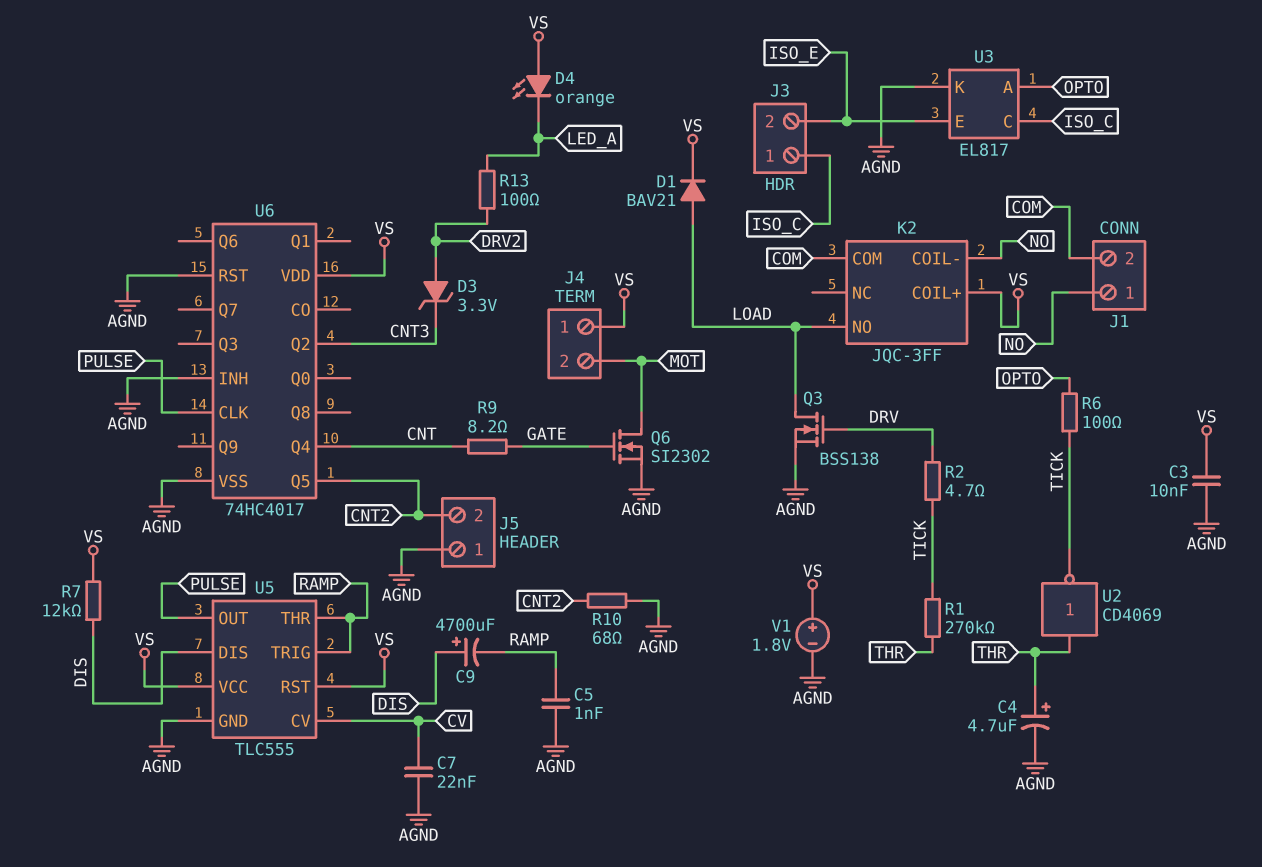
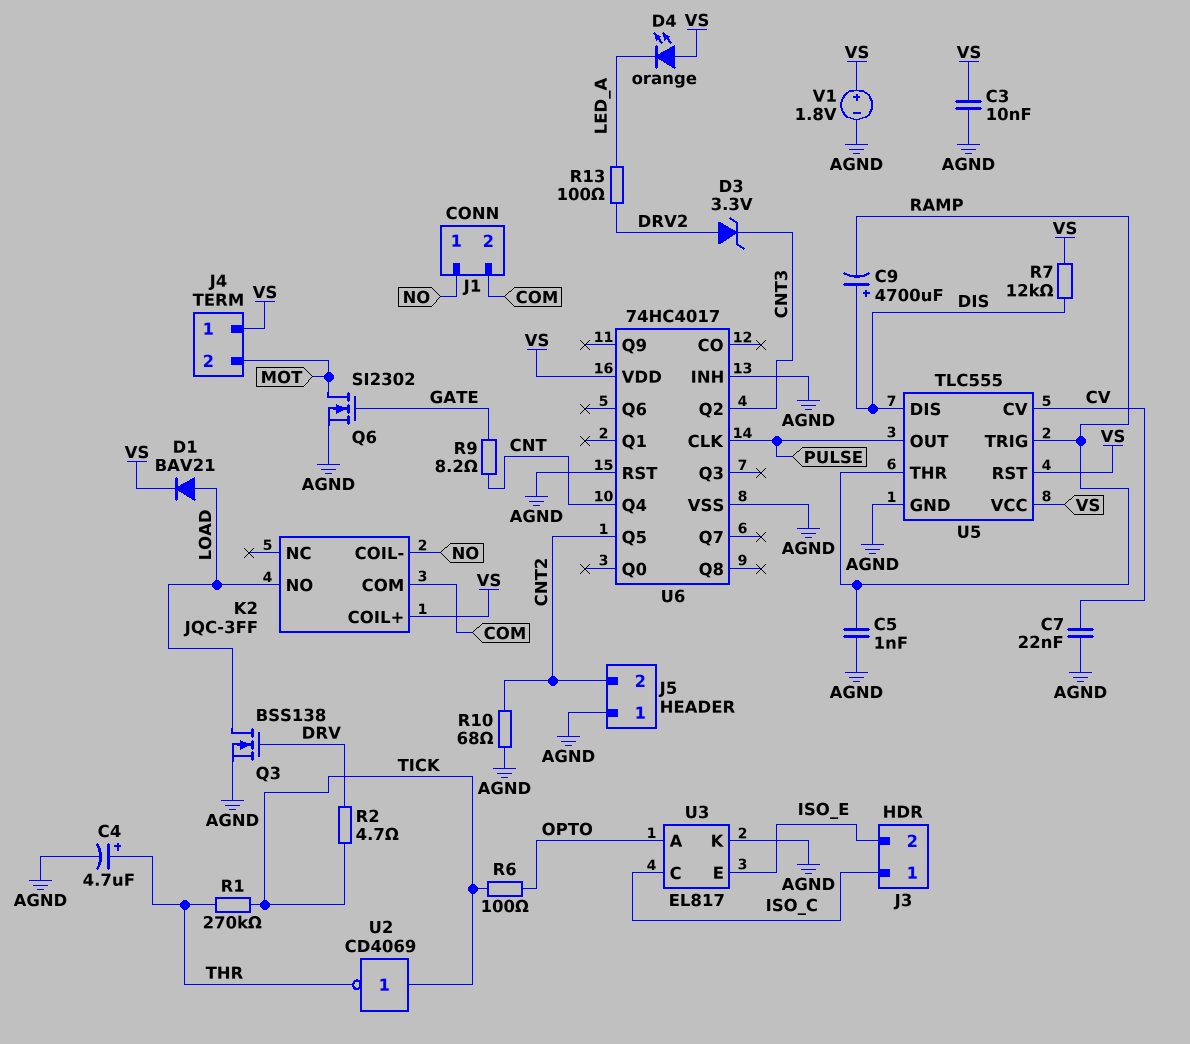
U2: NOT CD4069 (in THR, out TICK) -> NOT CD4069 (in TICK, out THR)

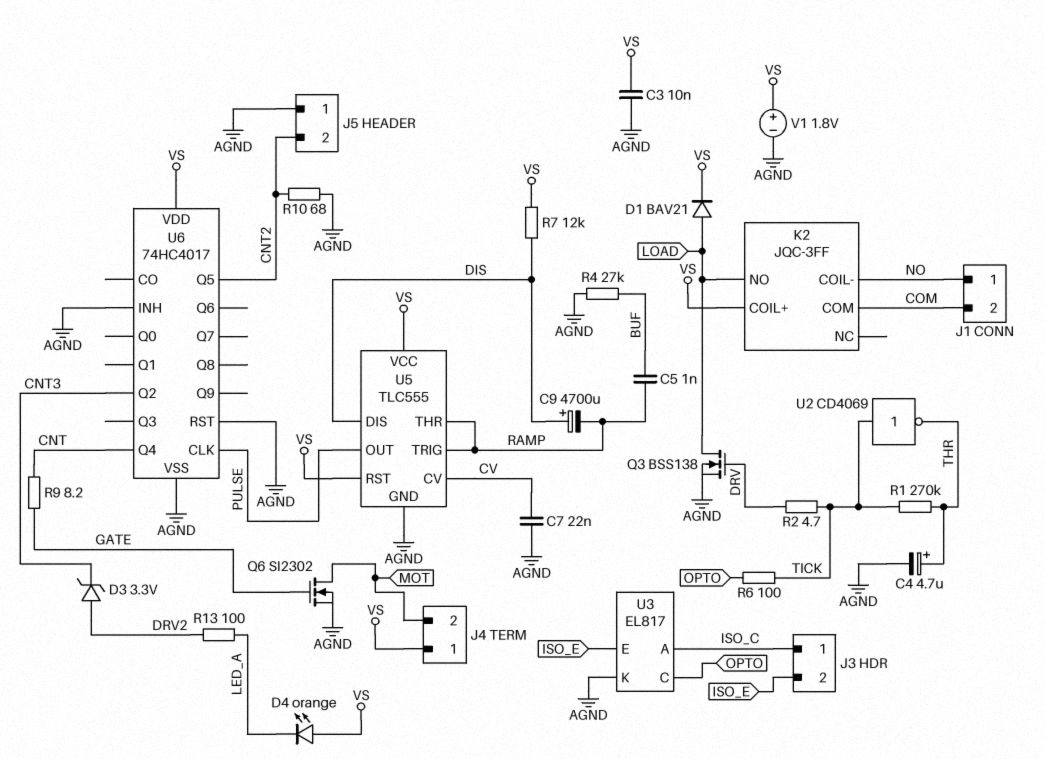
C5: 1nF (AGND, RAMP) -> 1nF (BUF, RAMP)
R4: none -> 27k (AGND, BUF)
U3 pin A: OPTO -> ISO_C
U3 pin C: ISO_C -> OPTO

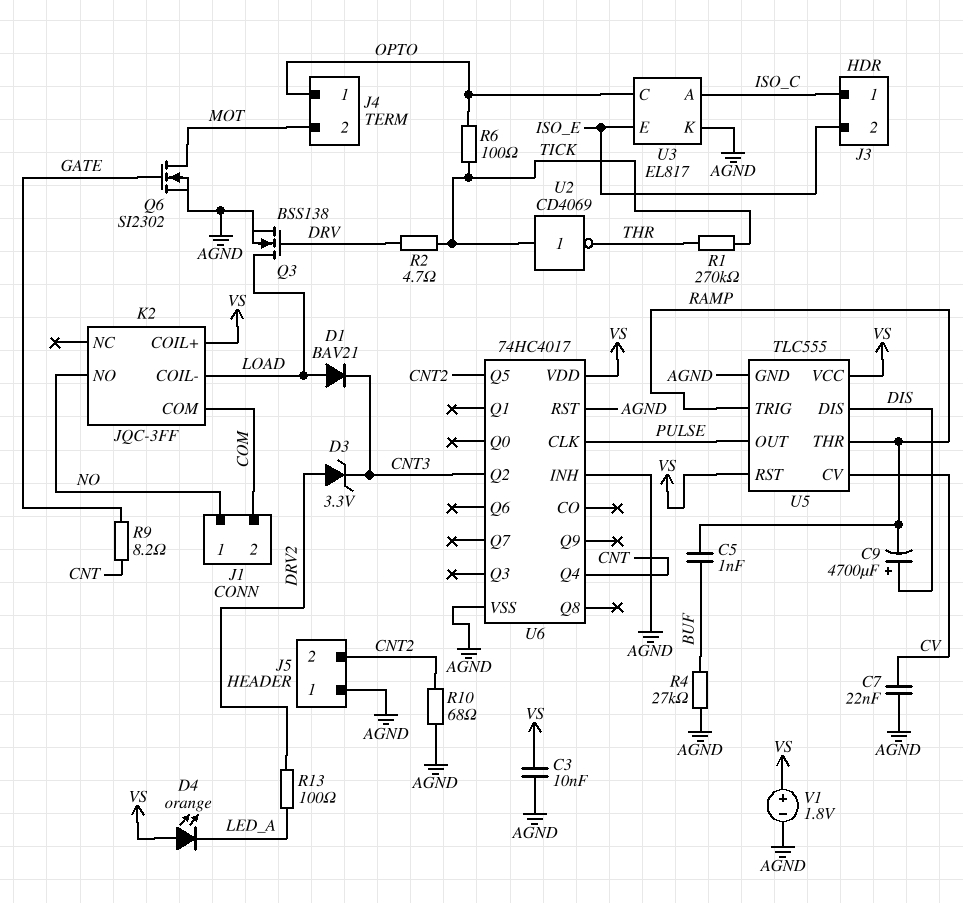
C4: 4.7uF (plus THR, minus AGND) -> none
D1: diode BAV21 (A LOAD, K VS) -> diode BAV21 (A LOAD, K CNT3)
J4 pin 1: VS -> OPTO
K2 pin COIL-: NO -> LOAD
K2 pin NO: LOAD -> NO
R7: 12k (DIS, VS) -> none

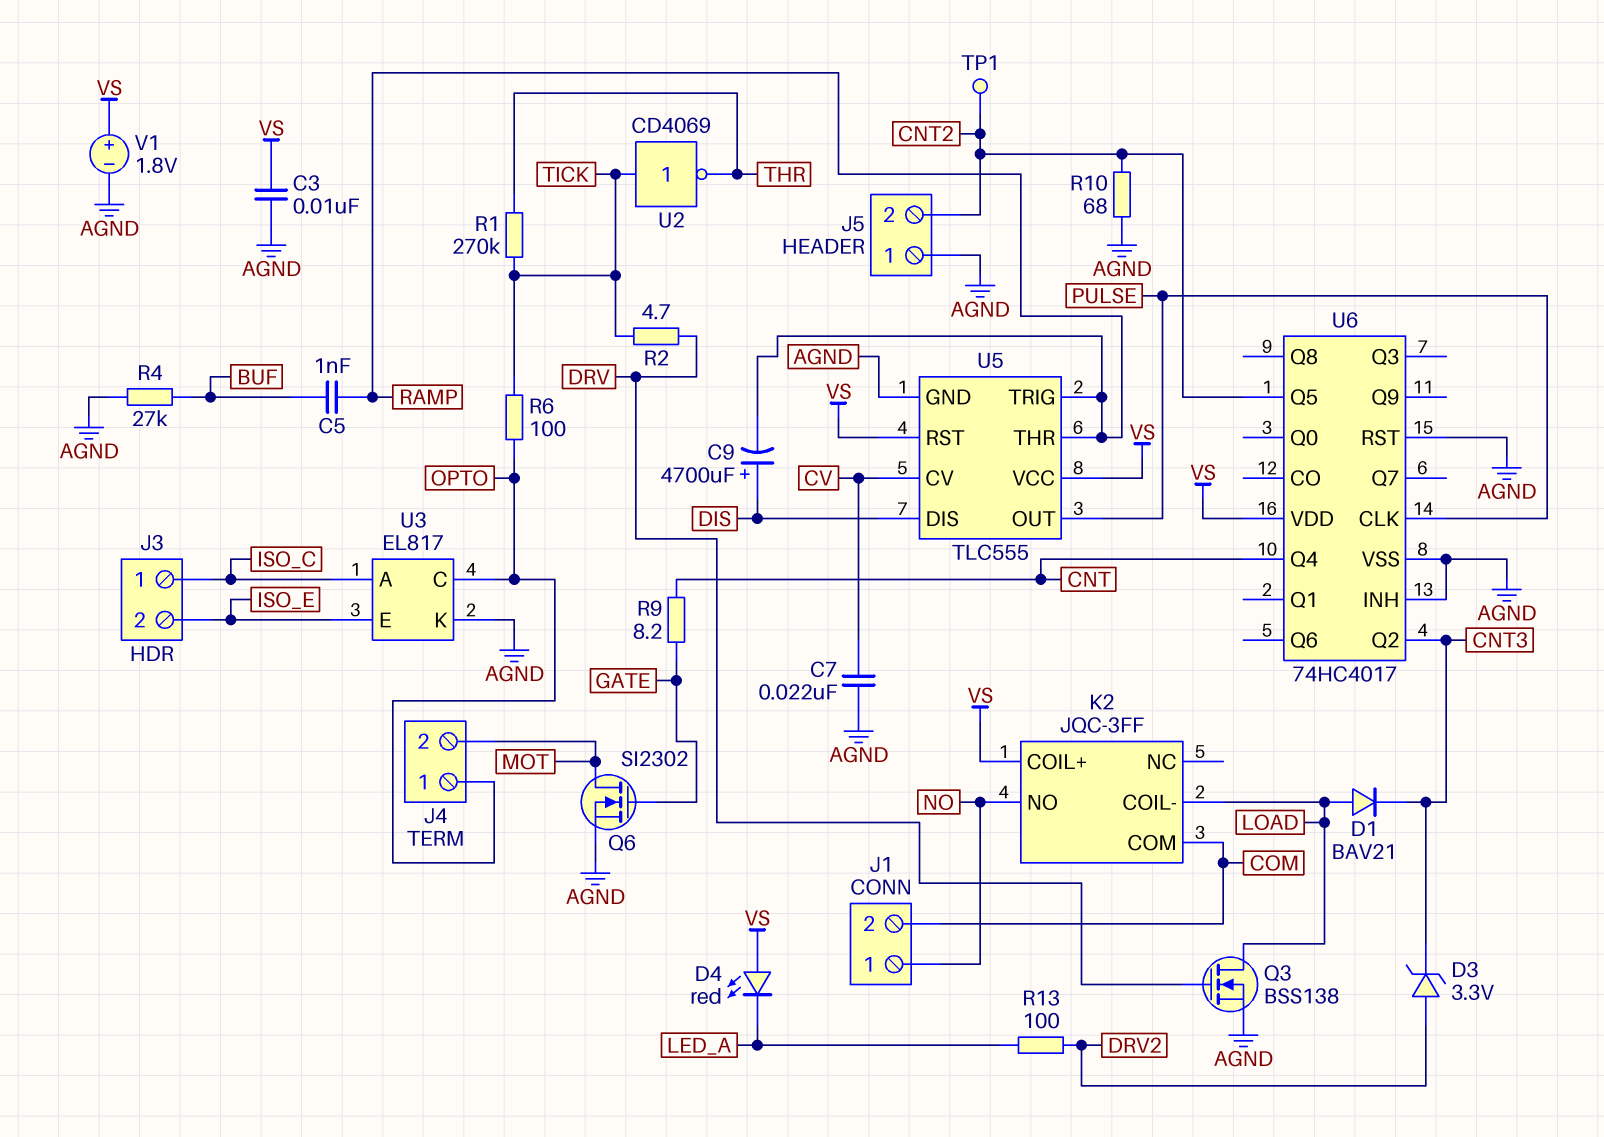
D4: LED orange (A VS, K LED_A) -> LED red (A VS, K LED_A)
TP1: none -> test point (CNT2)

